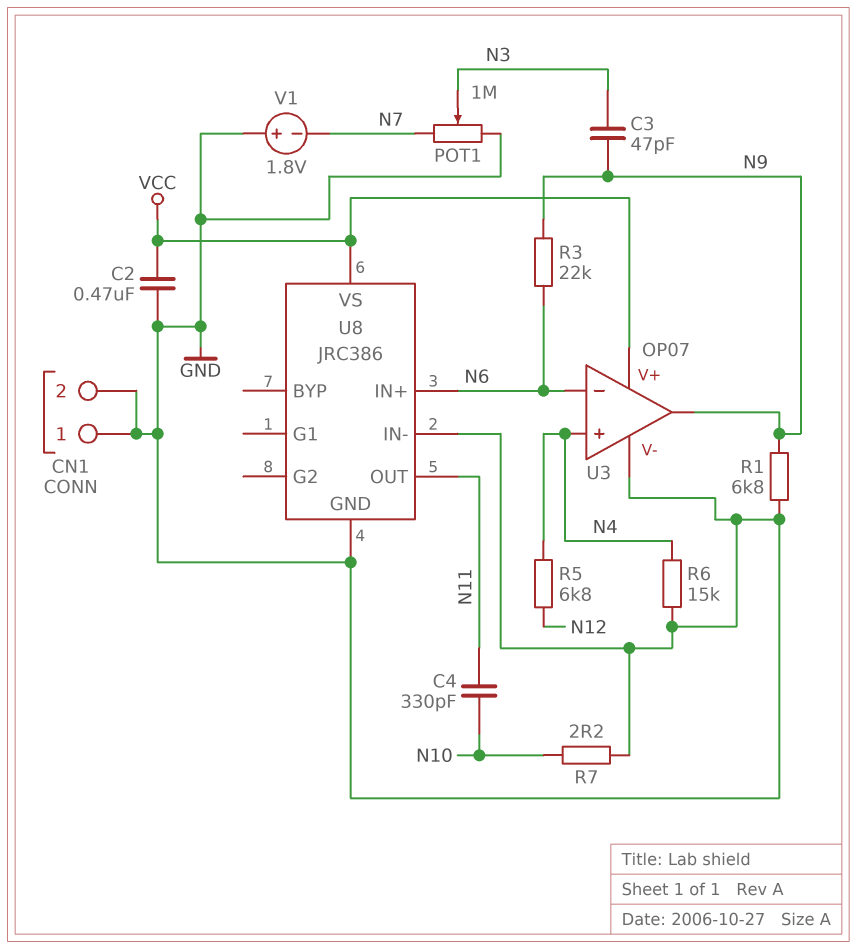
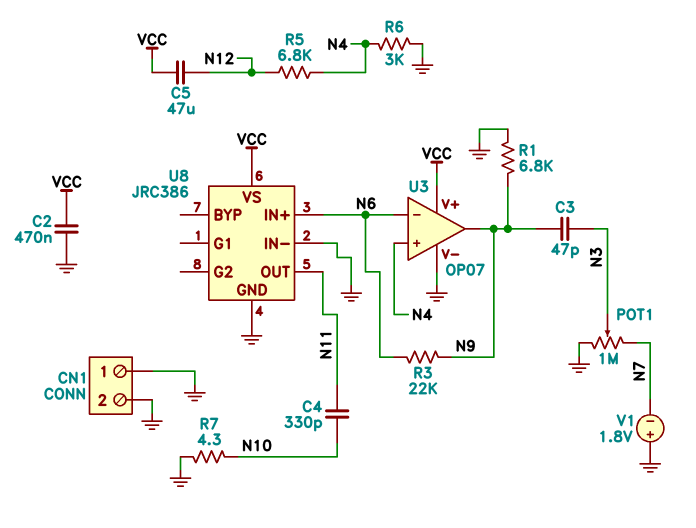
C5: none -> 47uF (N12, VCC)
R6: 15k (GND, N4) -> 3k (GND, N4)
R7: 2.2 (GND, N10) -> 4.3 (GND, N10)

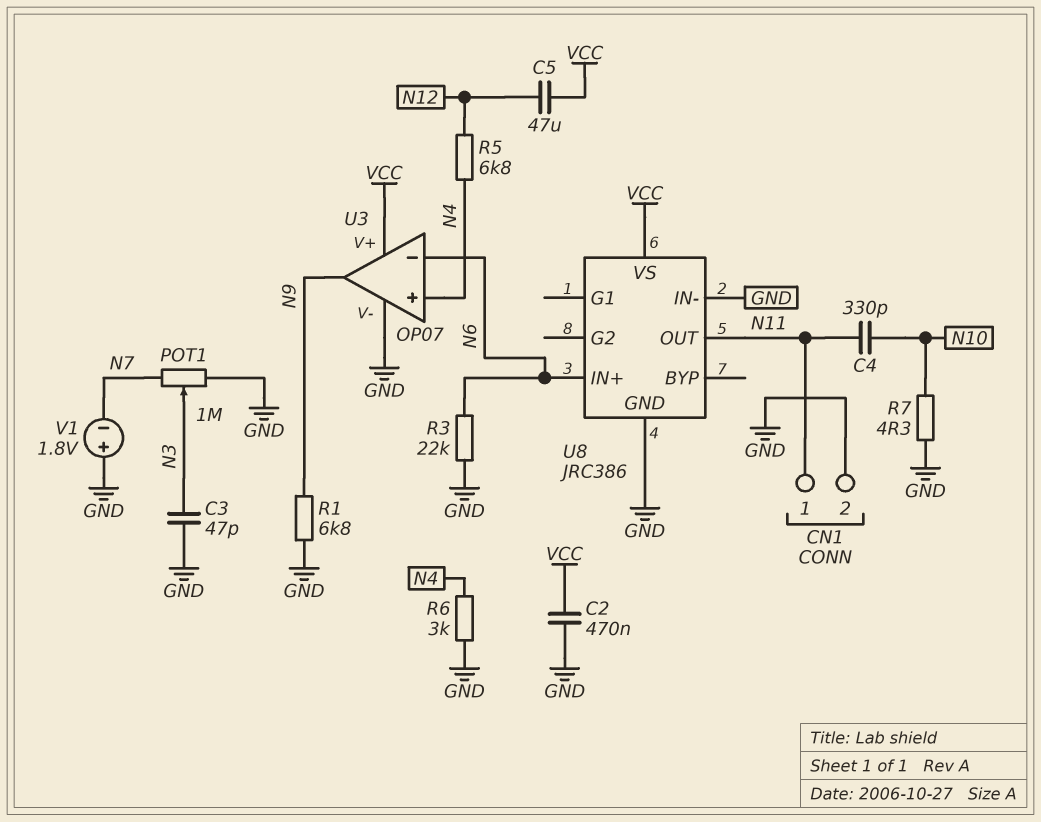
C3: 47pF (N3, N9) -> 47pF (GND, N3)
CN1 pin 1: GND -> N11
R3: 22k (N6, N9) -> 22k (GND, N6)

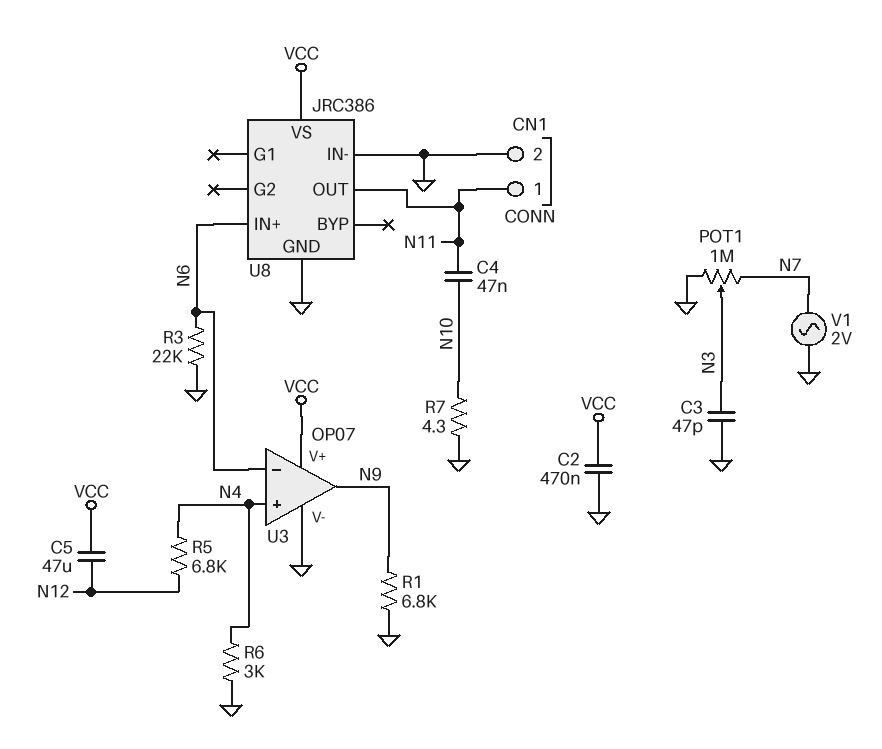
C4: 330pF (N10, N11) -> 47nF (N10, N11)
V1: 1.8V (plus GND, minus N7) -> AC 2V (GND, N7)

